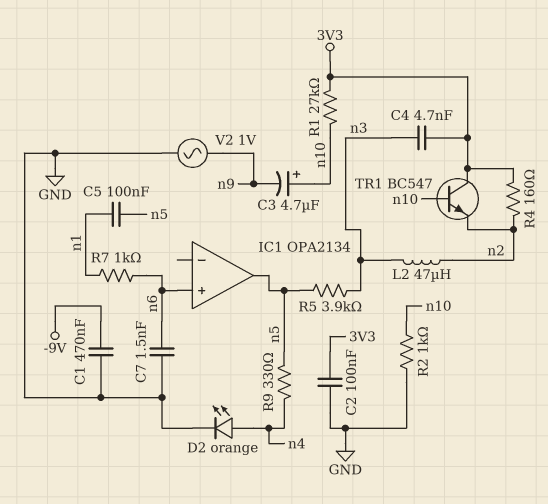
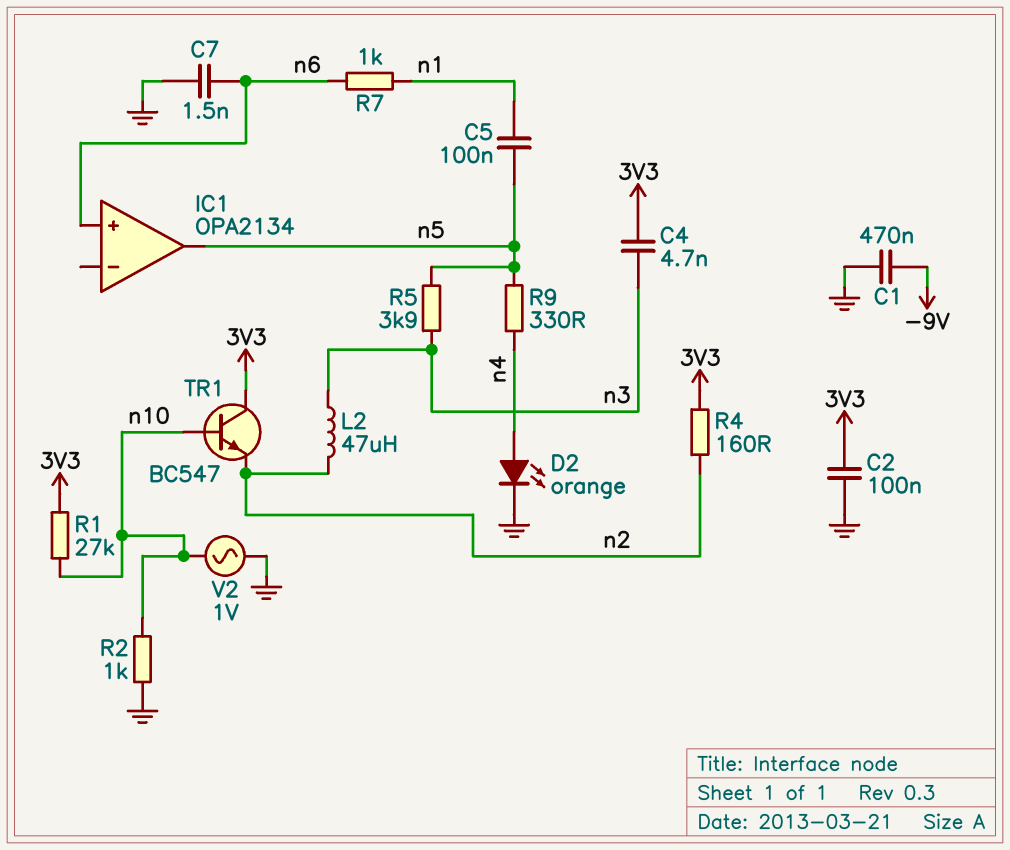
C3: 4.7uF (plus n10, minus n9) -> none
V2: AC 1V (GND, n9) -> AC 1V (GND, n10)

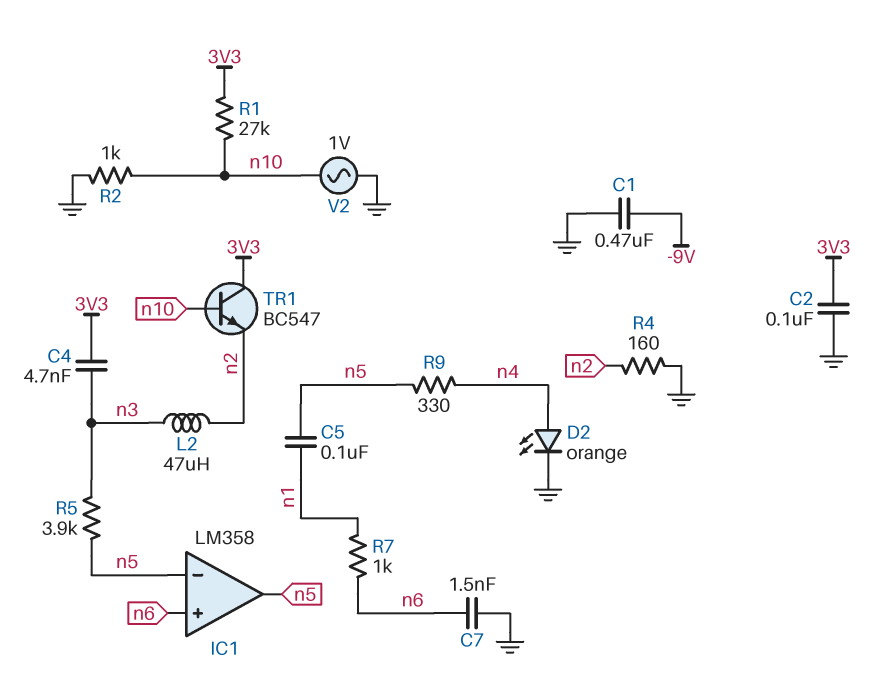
IC1: OPA2134 -> LM358
IC1 pin in-: none -> n5
R4: 160 (3V3, n2) -> 160 (GND, n2)

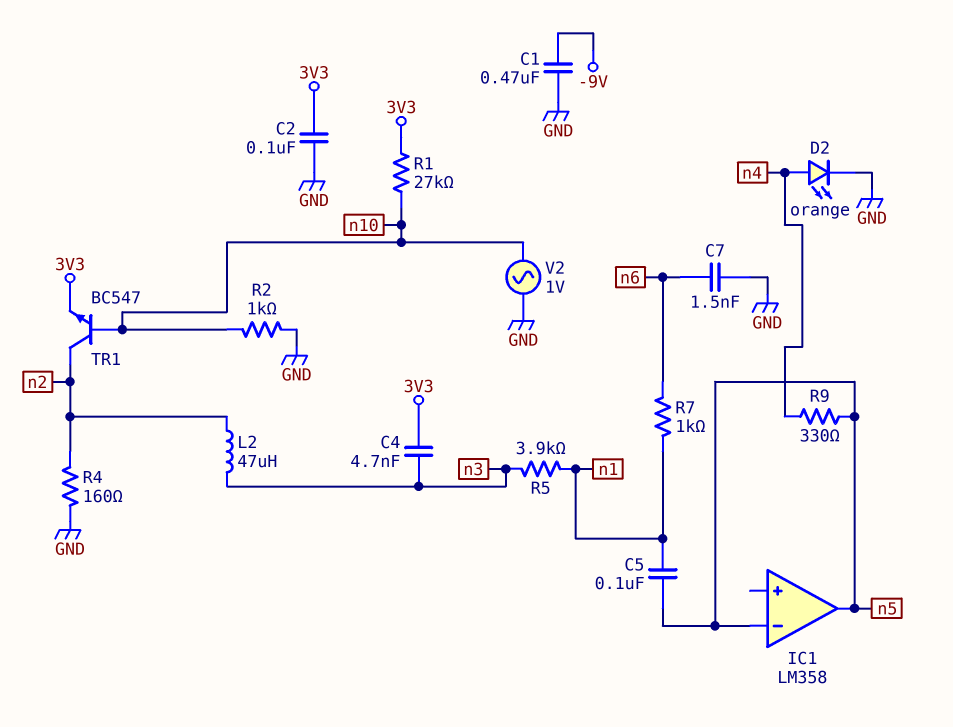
IC1 pin in+: n6 -> none
R5: 3.9k (n3, n5) -> 3.9k (n1, n3)
TR1: NPN BC547 (B n10, C 3V3, E n2) -> NPN BC547 (B n10, C n2, E 3V3)

